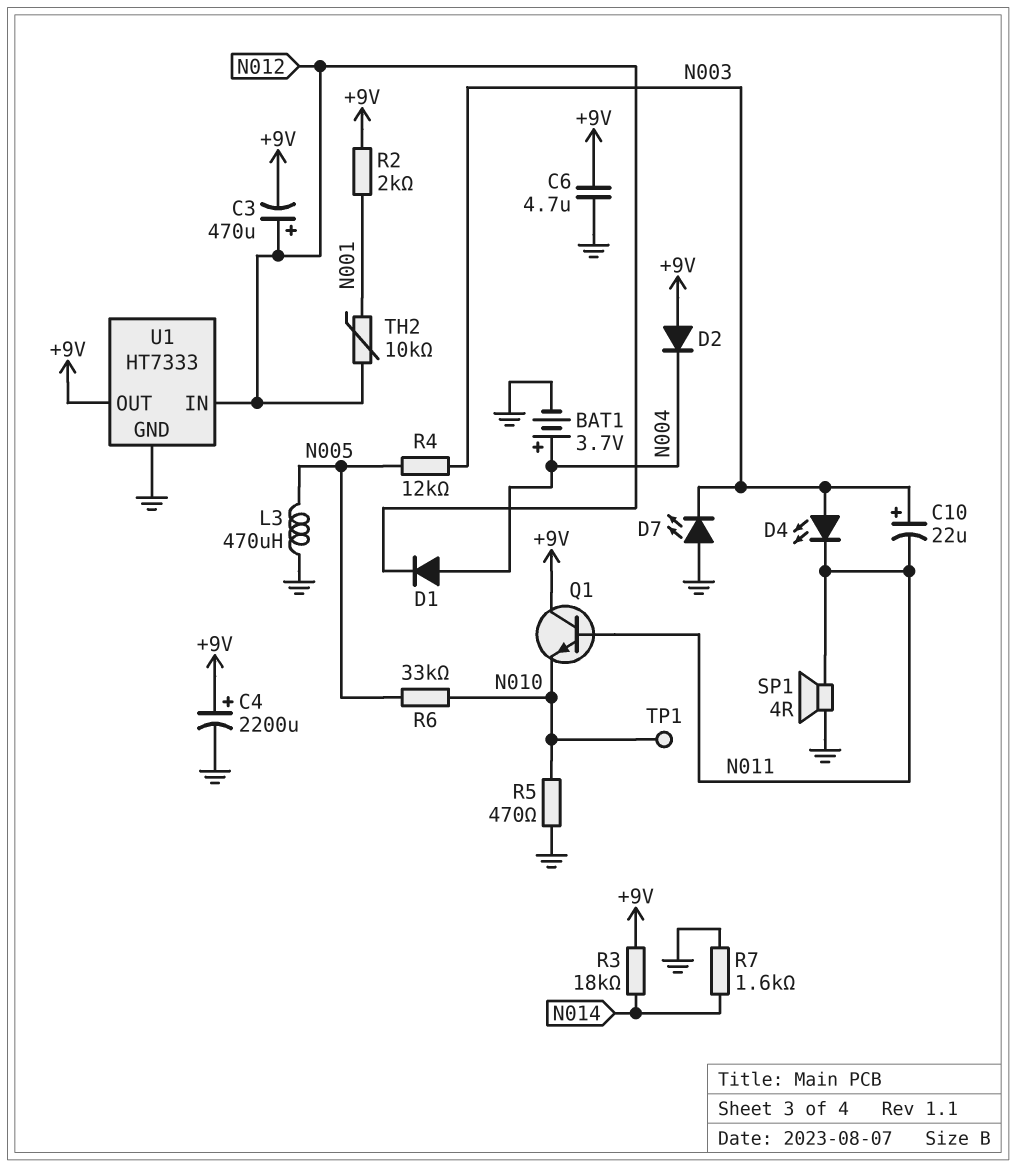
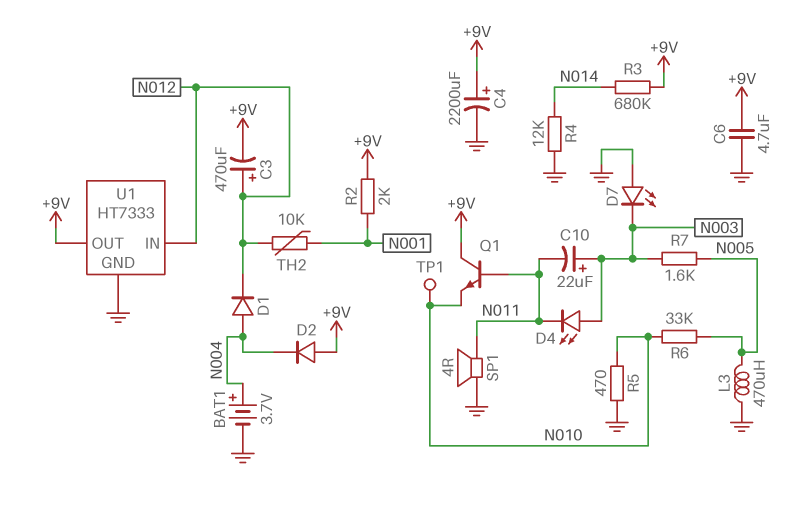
R3: 18k (+9V, N014) -> 680k (+9V, N014)
R4: 12k (N003, N005) -> 12k (GND, N014)
R7: 1.6k (GND, N014) -> 1.6k (N003, N005)

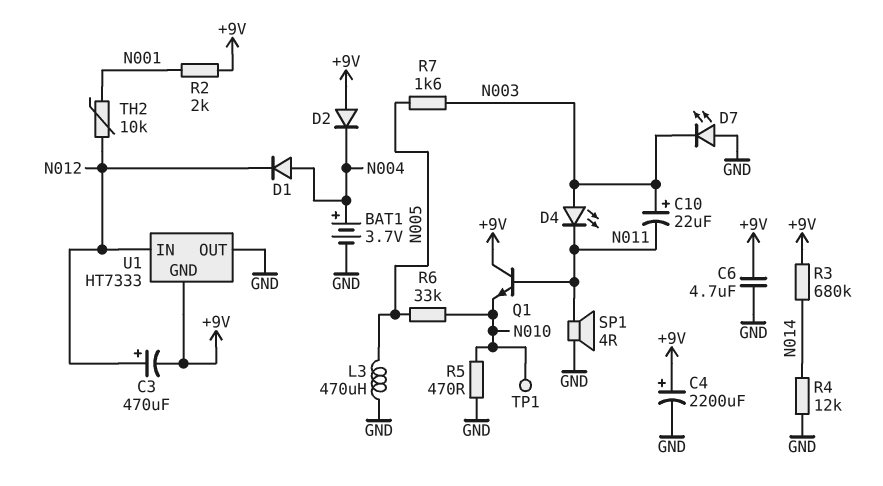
U1 pin GND: GND -> +9V
U1 pin OUT: +9V -> GND

